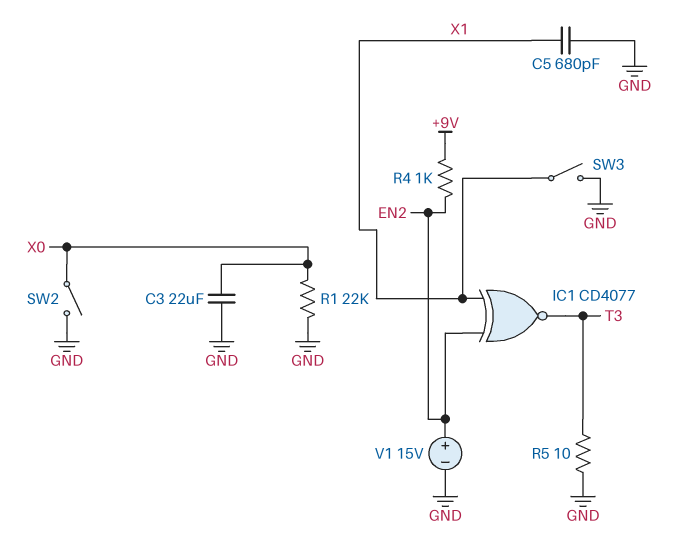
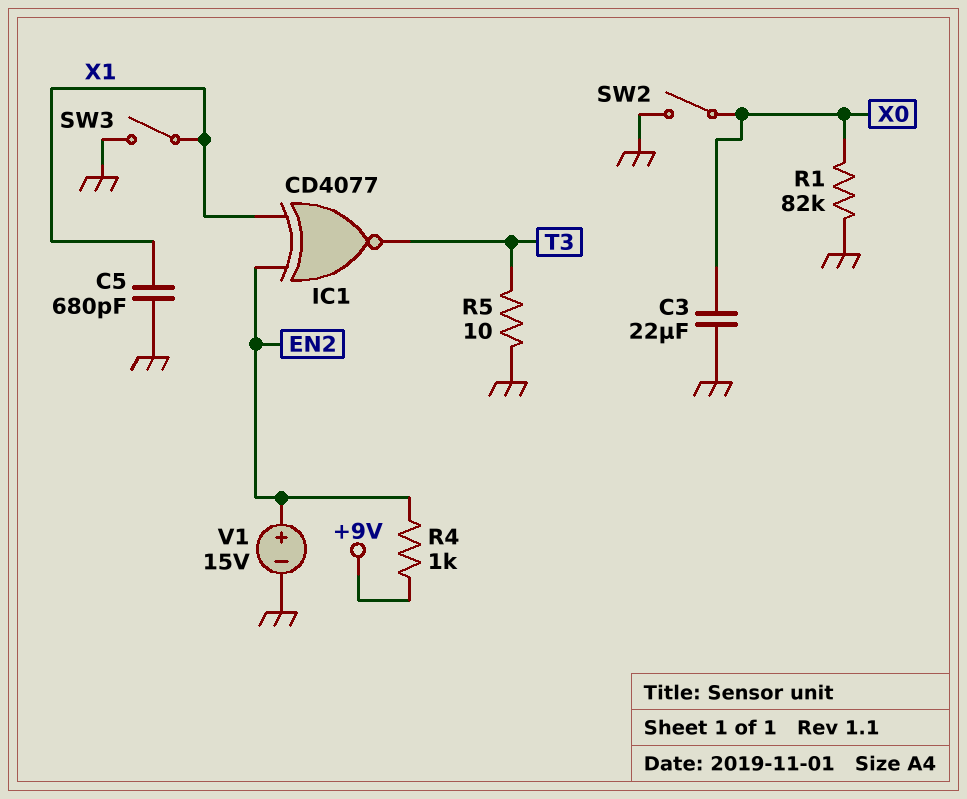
R1: 22k (GND, X0) -> 82k (GND, X0)

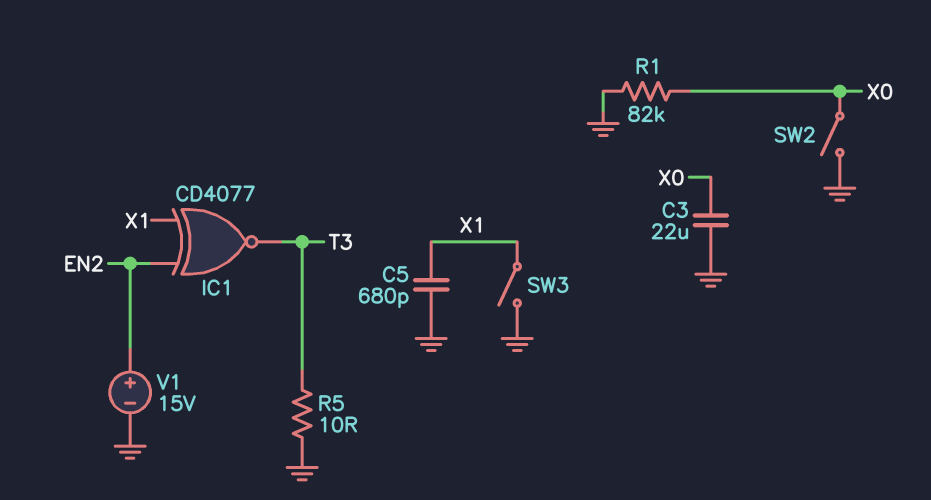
R4: 1k (+9V, EN2) -> none

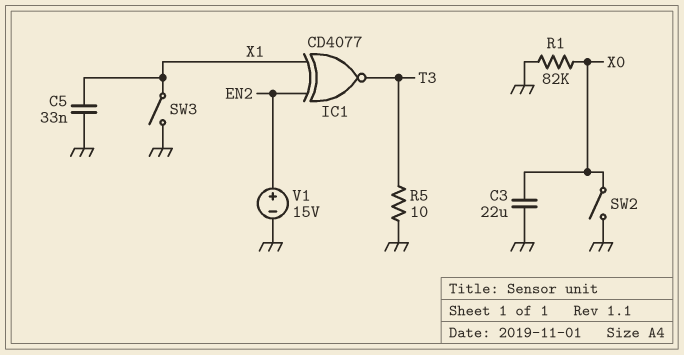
C5: 680pF (GND, X1) -> 33nF (GND, X1)

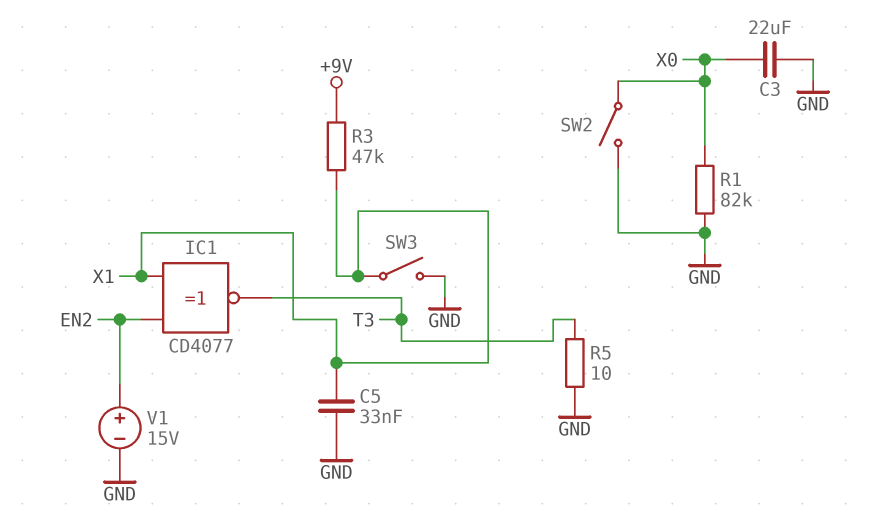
R3: none -> 47k (+9V, X1)

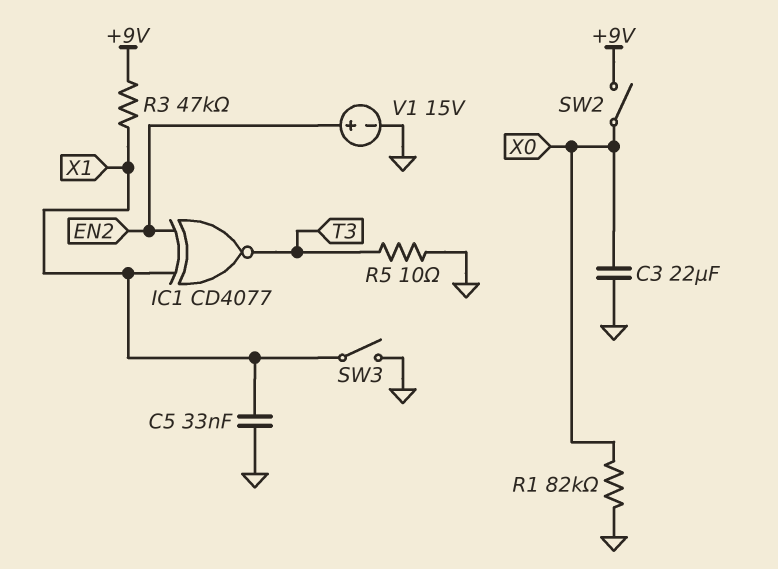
SW2: switch (GND, X0) -> switch (+9V, X0)

